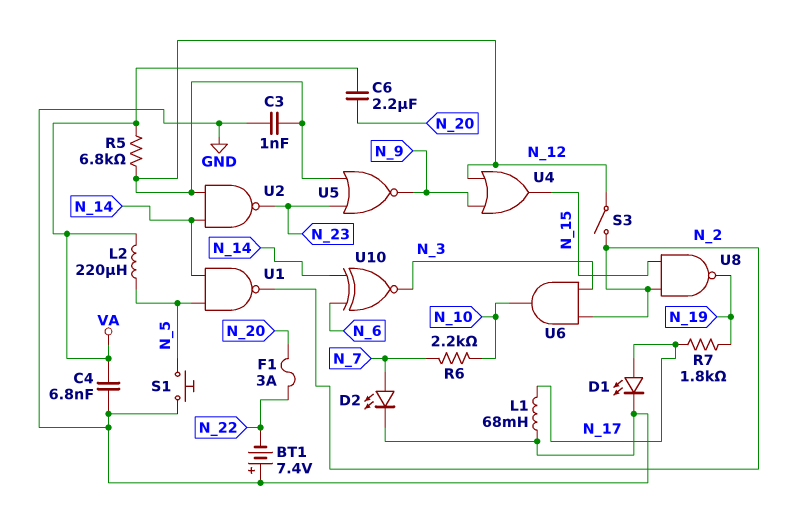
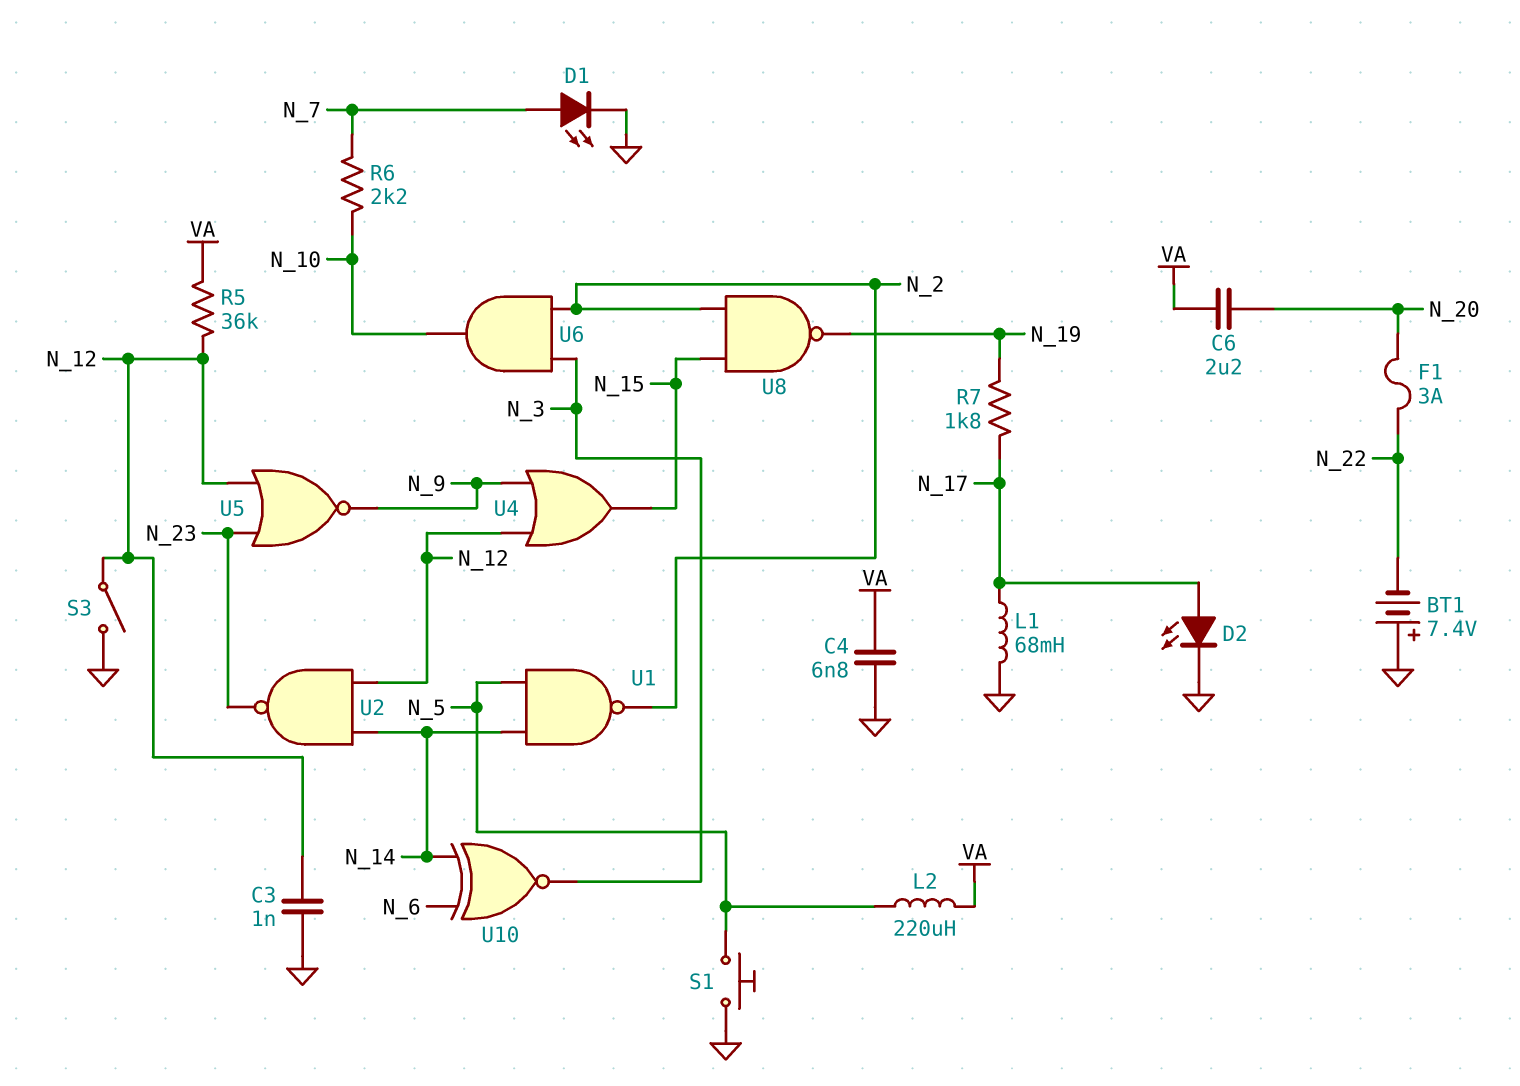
D1: LED (A N_17, K GND) -> LED (A N_7, K GND)
D2: LED (A N_7, K GND) -> LED (A N_17, K GND)
R5: 6.8k (N_12, VA) -> 36k (N_12, VA)
S3: switch (N_2, N_12) -> switch (GND, N_12)

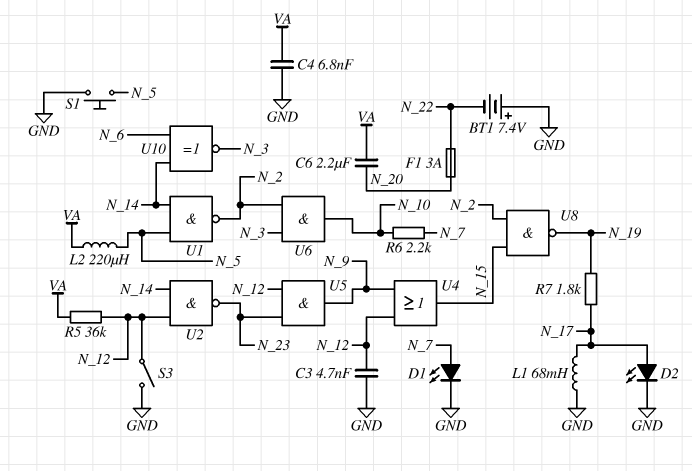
C3: 1nF (GND, N_12) -> 4.7nF (GND, N_12)
U5: NOR (in N_12, in N_23, out N_9) -> AND (in N_12, in N_23, out N_9)

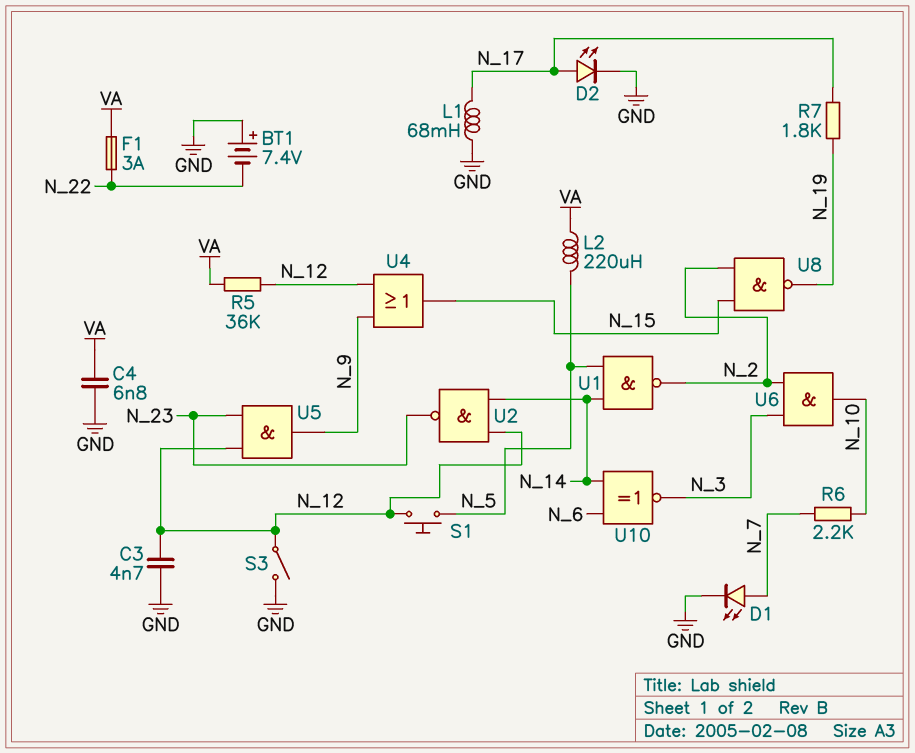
C6: 2.2uF (N_20, VA) -> none
F1: 3A (N_20, N_22) -> 3A (N_22, VA)
S1: button (GND, N_5) -> button (N_5, N_12)

